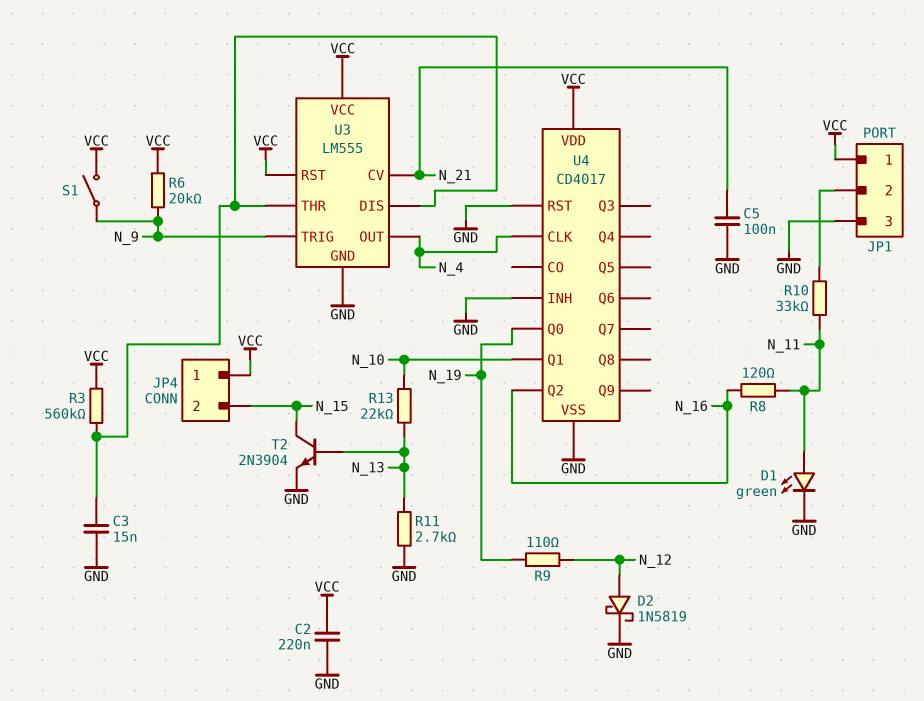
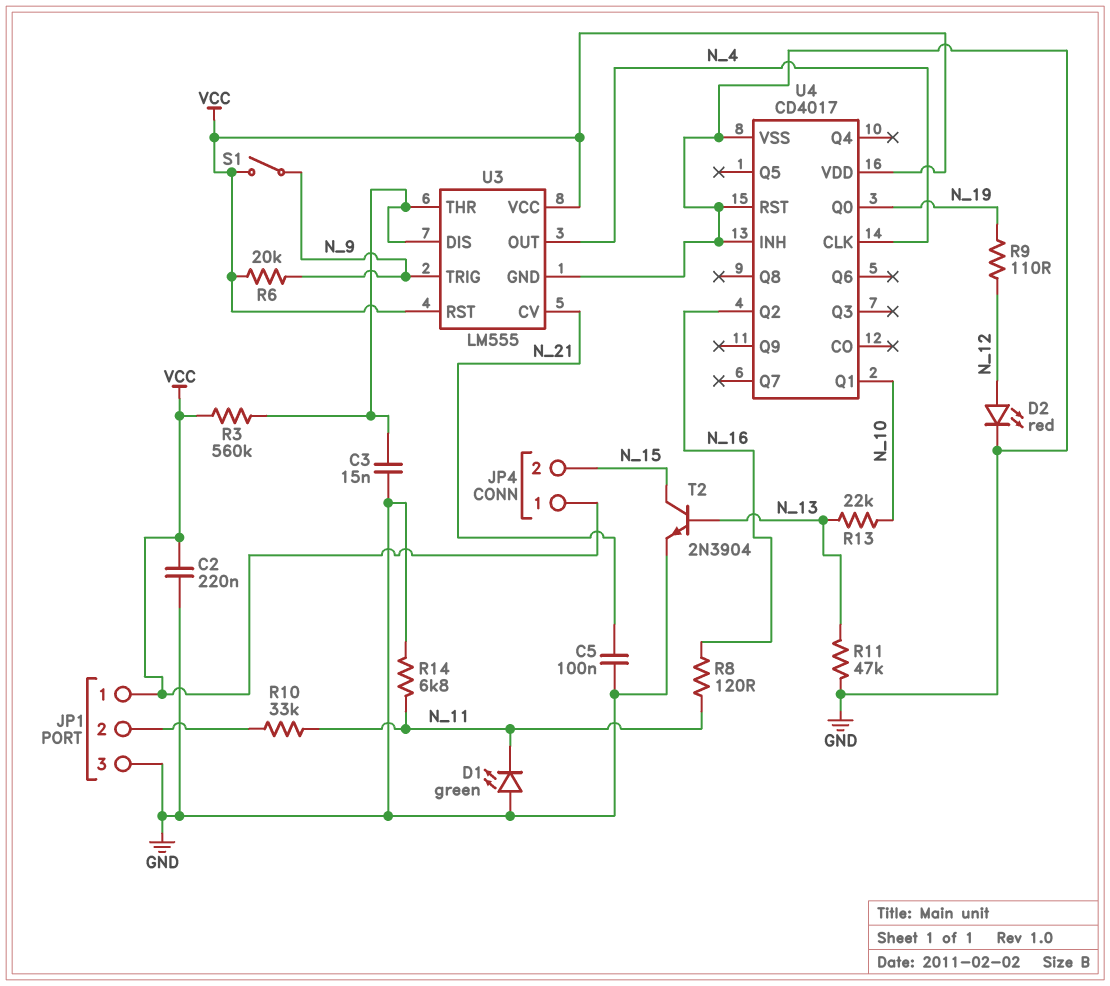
D1: LED green (A N_11, K GND) -> LED green (A GND, K N_11)
D2: schottky 1N5819 (A N_12, K GND) -> LED red (A N_12, K GND)
R11: 2.7k (GND, N_13) -> 47k (GND, N_13)
R14: none -> 6.8k (GND, N_11)

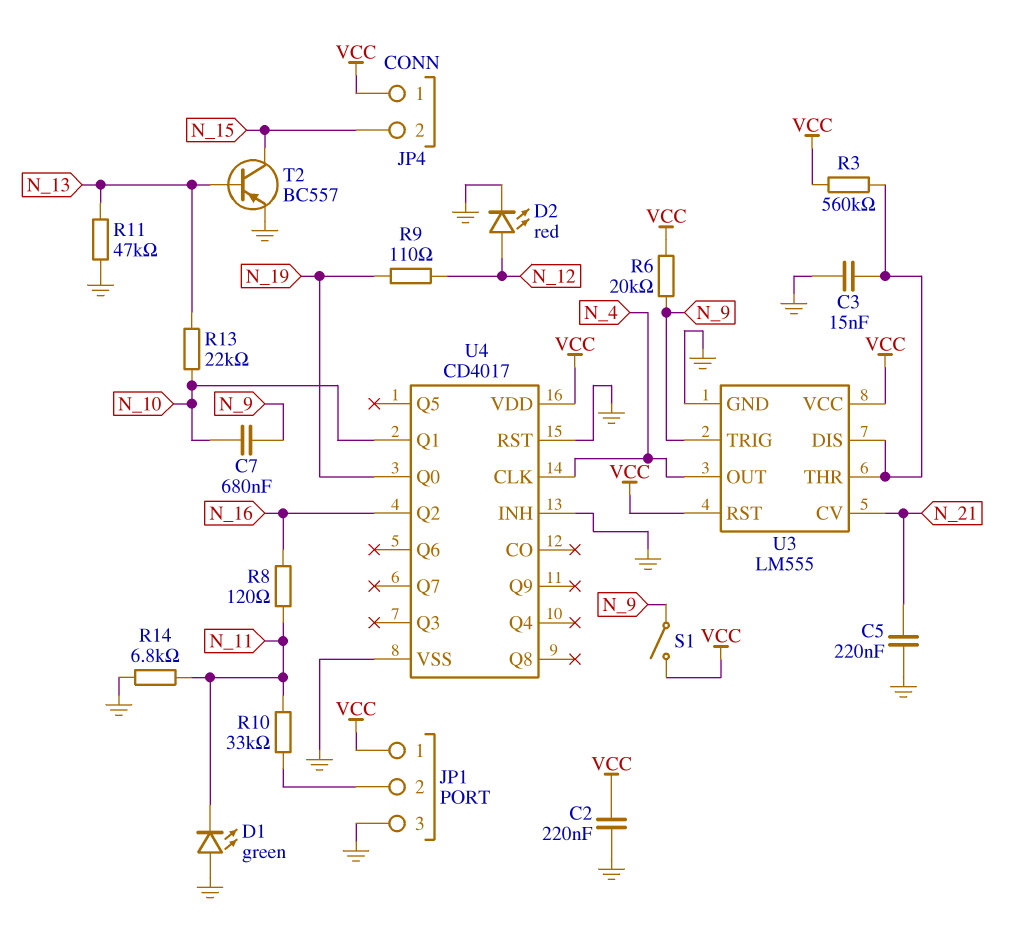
C5: 100nF (GND, N_21) -> 220nF (GND, N_21)
C7: none -> 680nF (N_9, N_10)
T2: NPN 2N3904 (B N_13, C N_15, E GND) -> PNP BC557 (B N_13, C N_15, E GND)

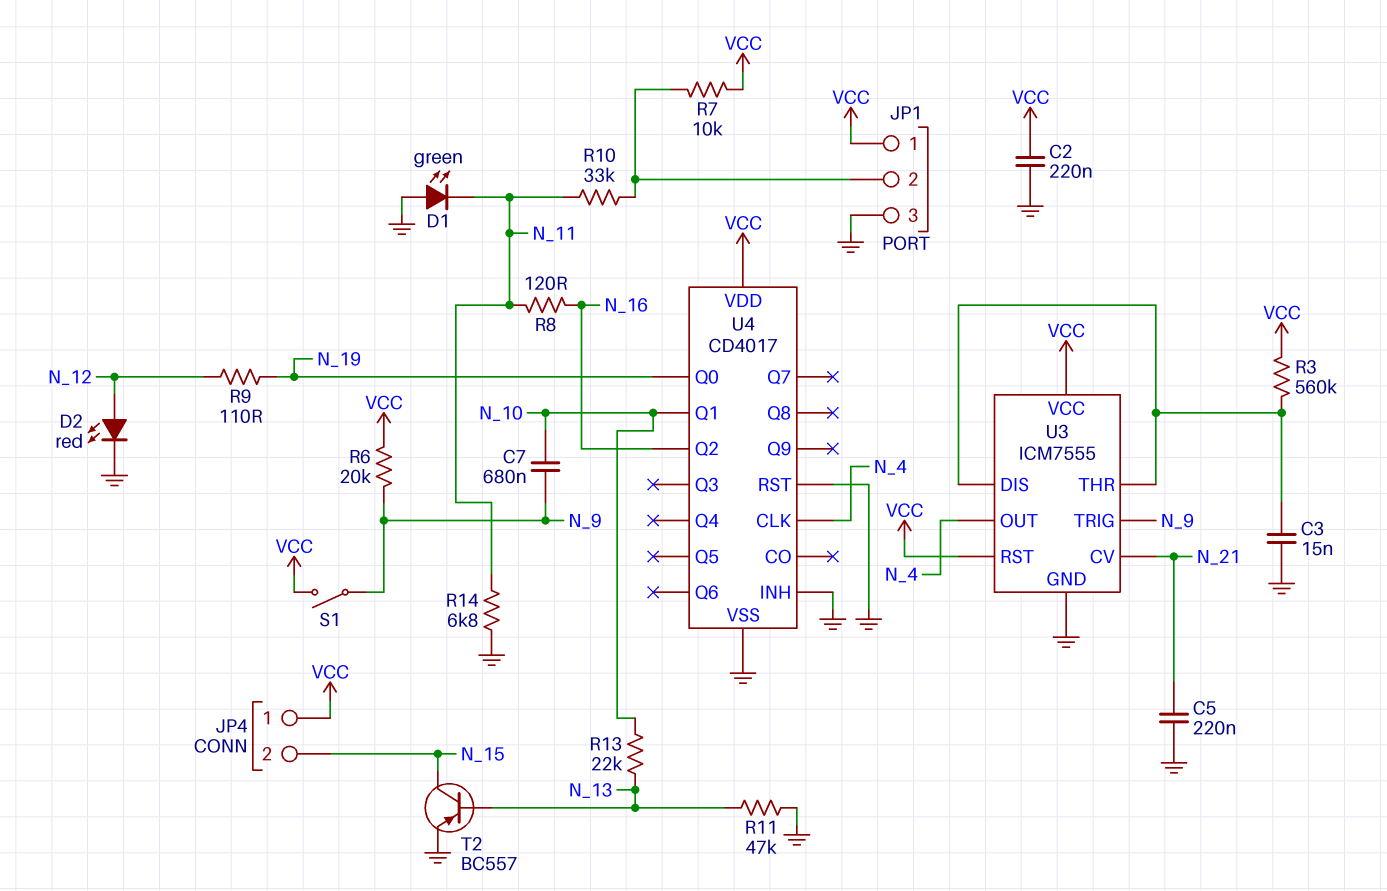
R7: none -> 10k (JP1/2, VCC)
U3: LM555 -> ICM7555

